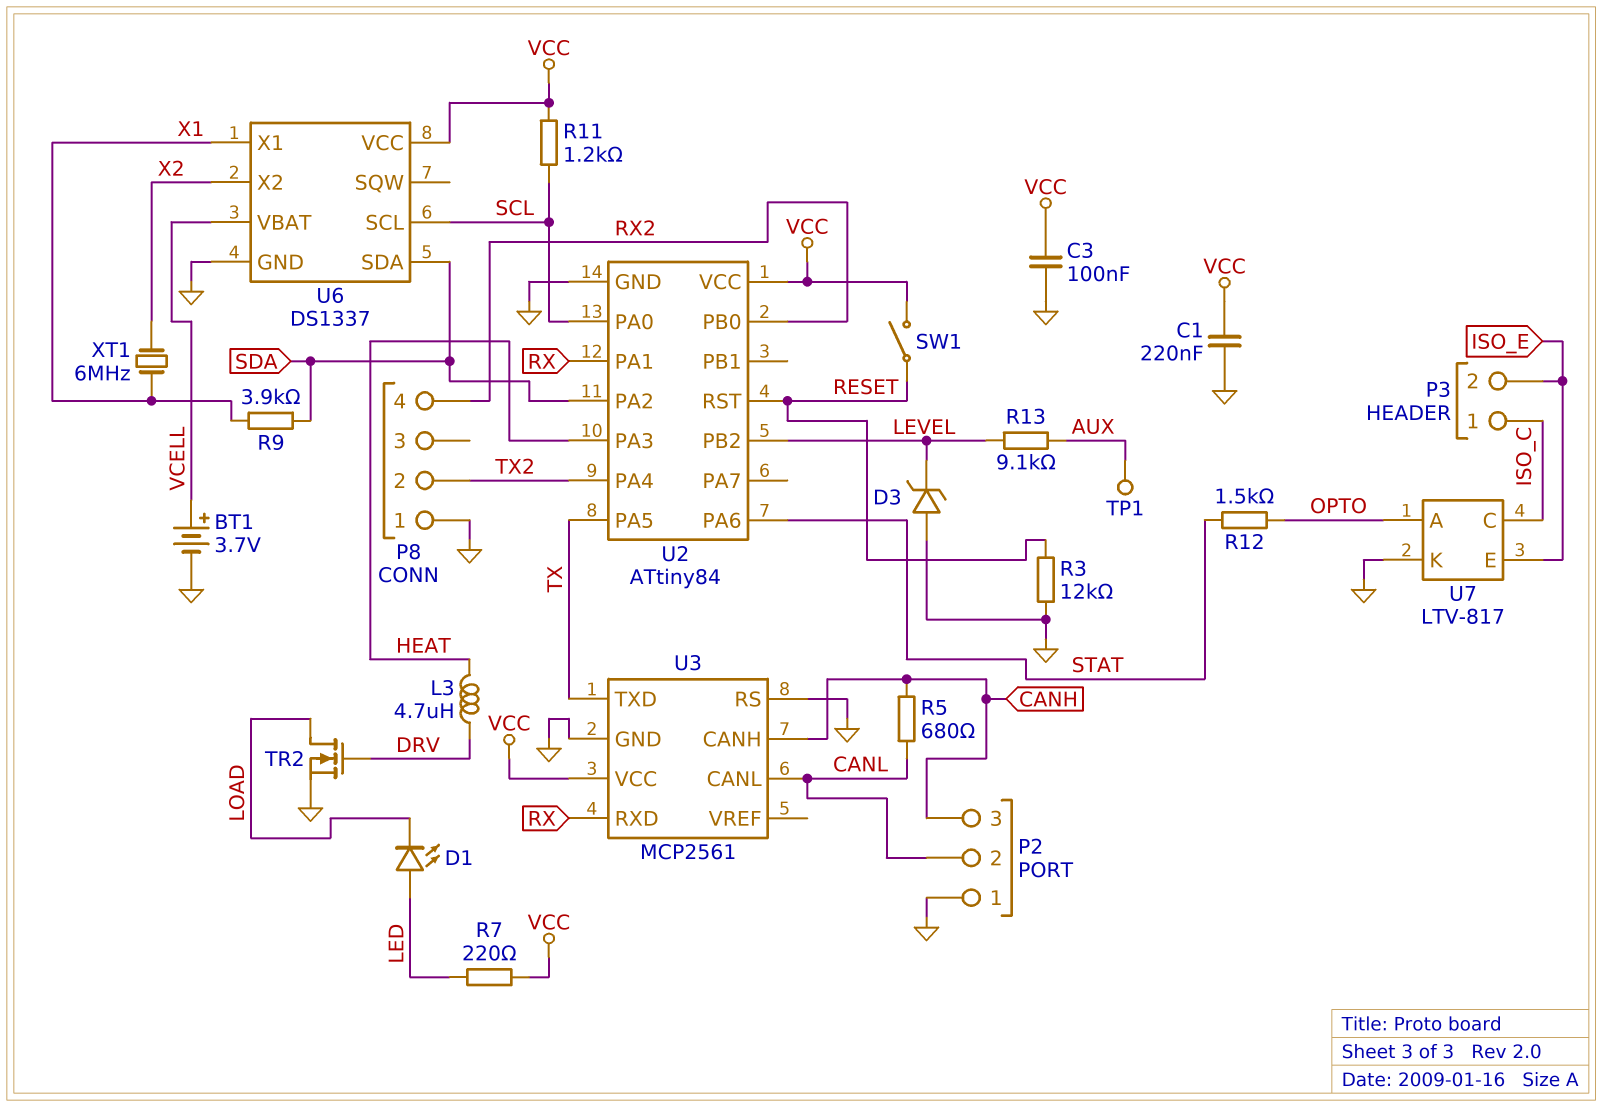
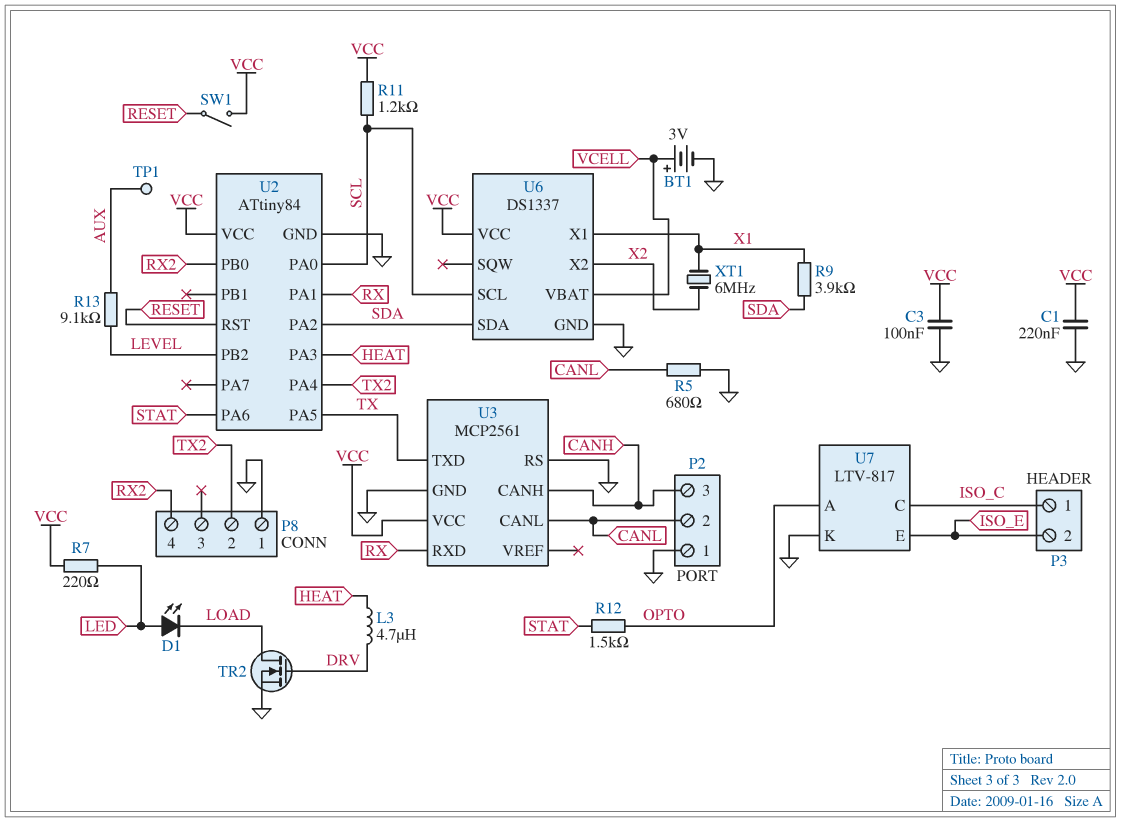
BT1: 3.7V (plus VCELL, minus GND) -> 3V (plus VCELL, minus GND)
D3: zener (A GND, K LEVEL) -> none
R3: 12k (GND, RESET) -> none
R5: 680 (CANH, CANL) -> 680 (CANL, GND)

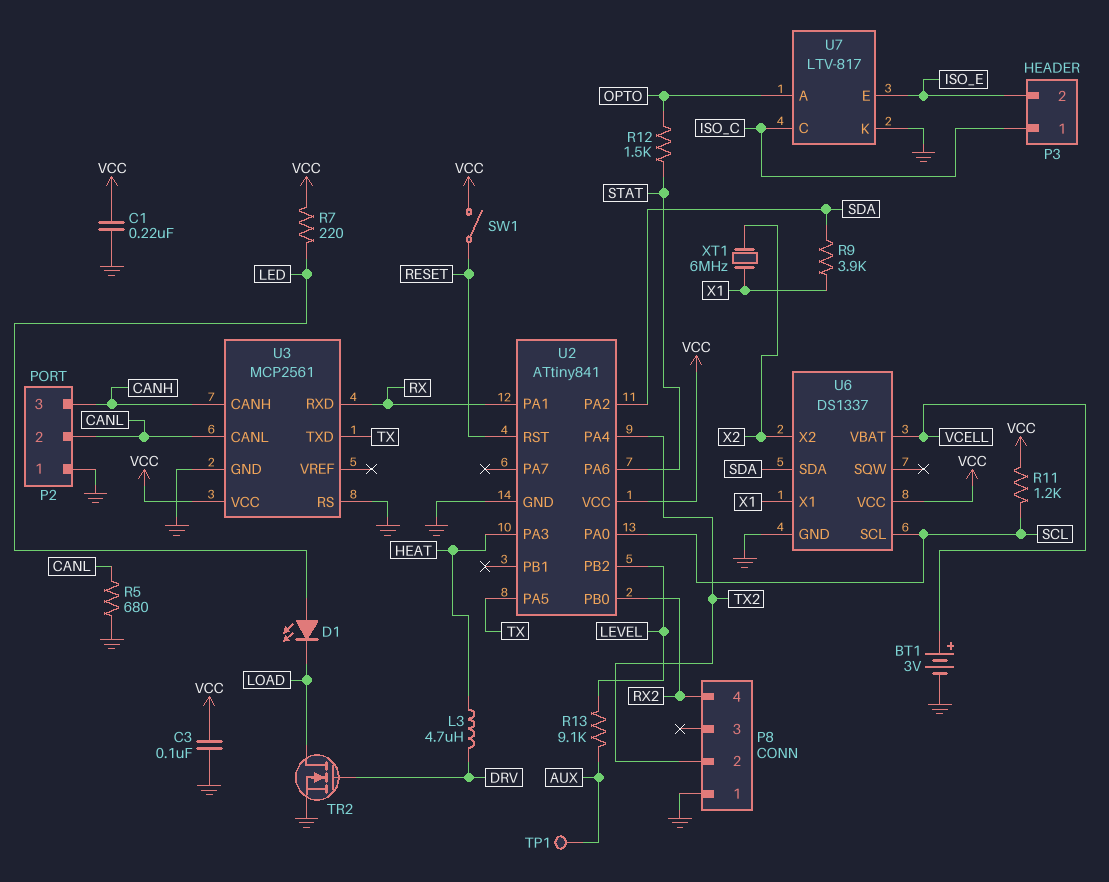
U2: ATtiny84 -> ATtiny841

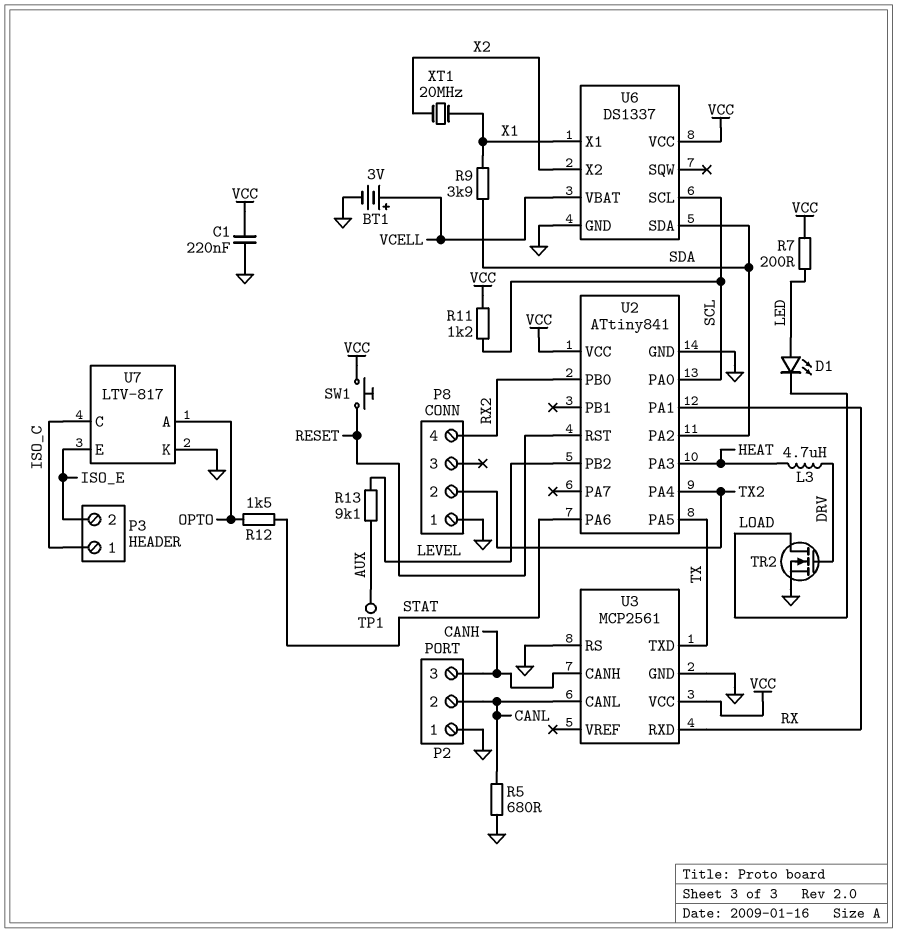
C3: 100nF (GND, VCC) -> none
R7: 220 (LED, VCC) -> 200 (LED, VCC)
SW1: switch (RESET, VCC) -> button (RESET, VCC)
XT1: 6MHz (X1, X2) -> 20MHz (X1, X2)

